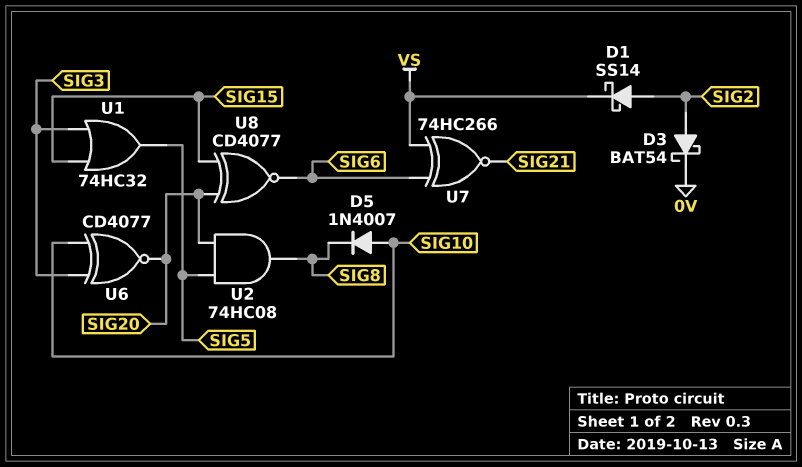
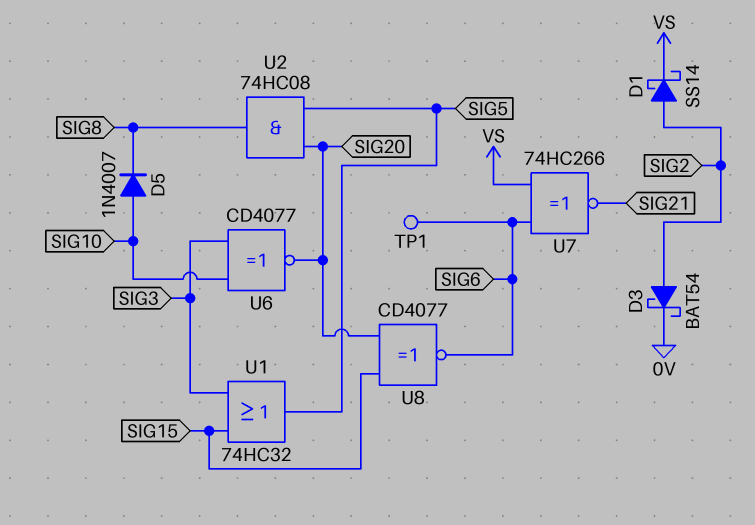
TP1: none -> test point (SIG6)

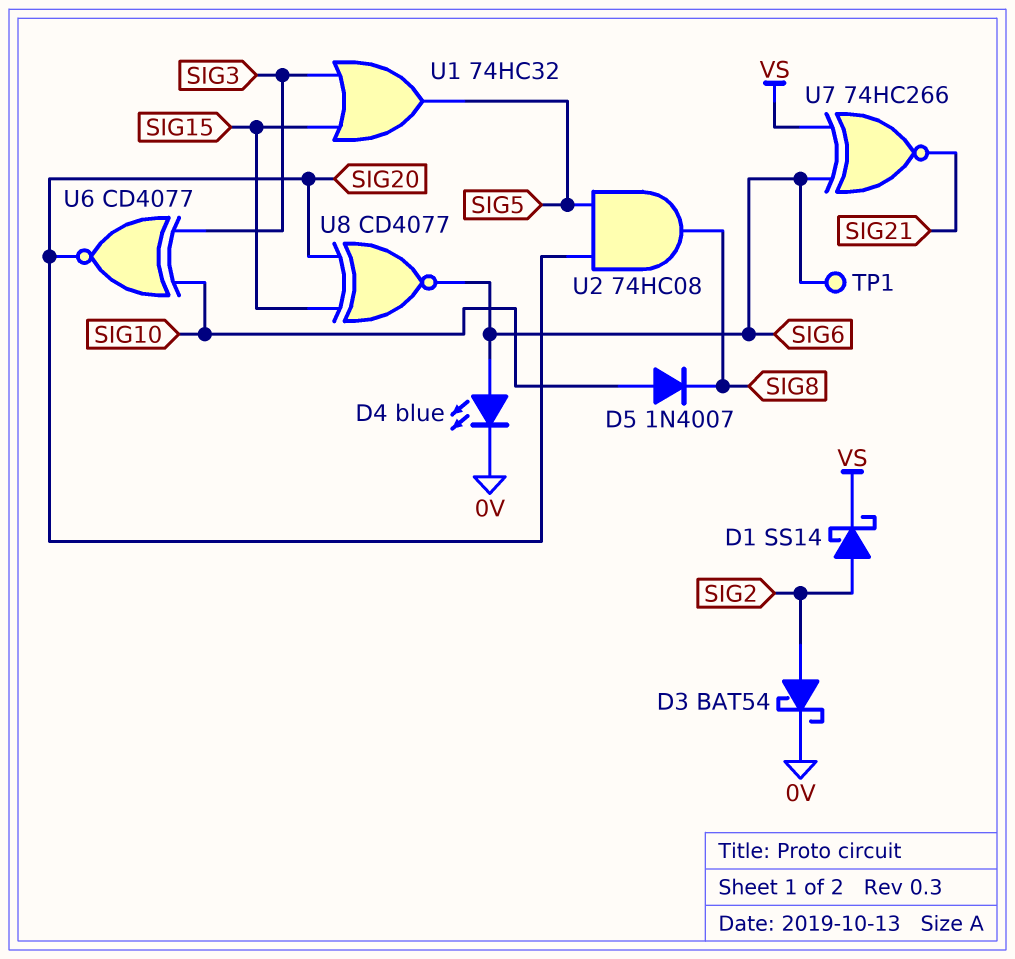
D4: none -> LED blue (A SIG6, K 0V)

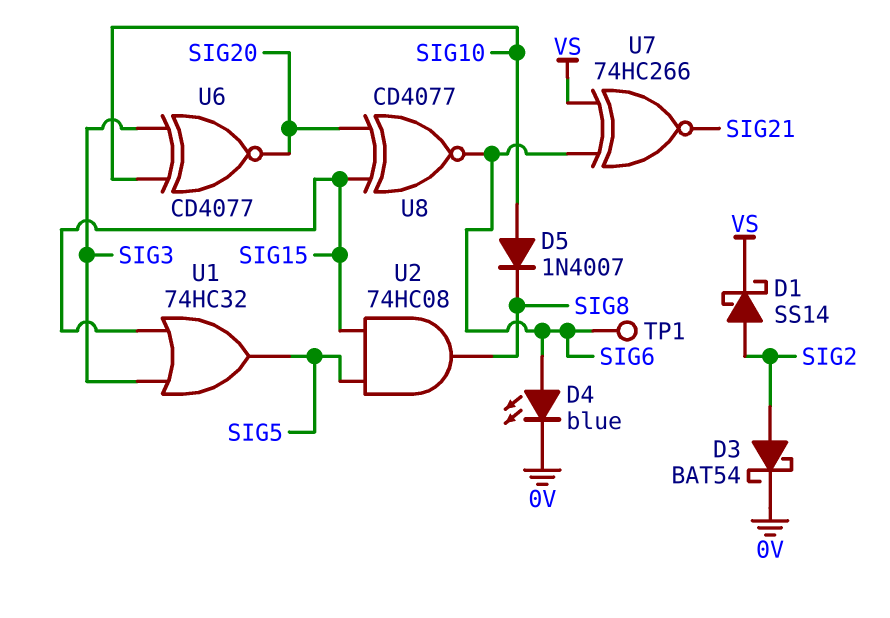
U2: AND 74HC08 (in SIG5, in SIG20, out SIG8) -> AND 74HC08 (in SIG5, in SIG15, out SIG8)

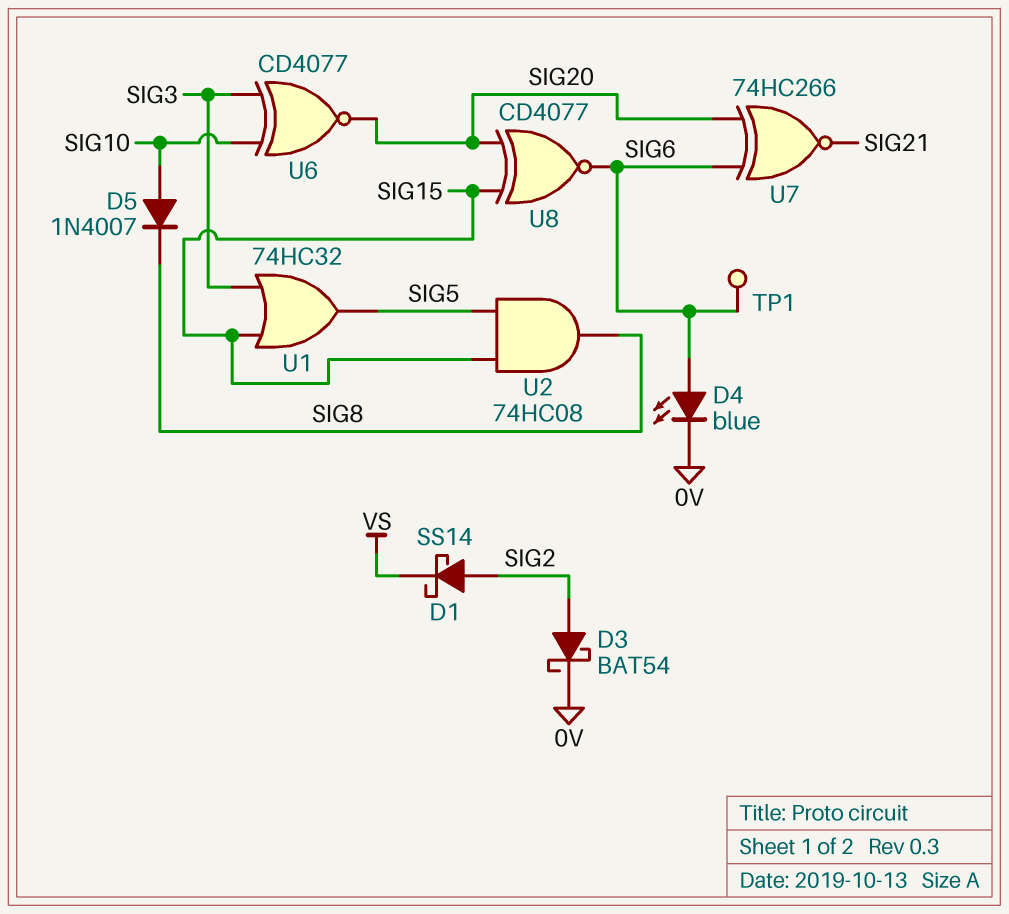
U7: XNOR 74HC266 (in SIG6, in VS, out SIG21) -> XNOR 74HC266 (in SIG6, in SIG20, out SIG21)

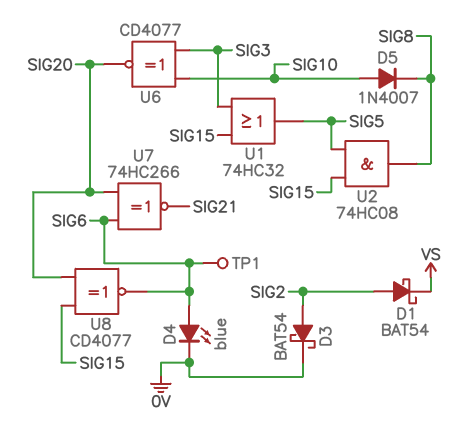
D1: schottky SS14 (A SIG2, K VS) -> schottky BAT54 (A SIG2, K VS)

